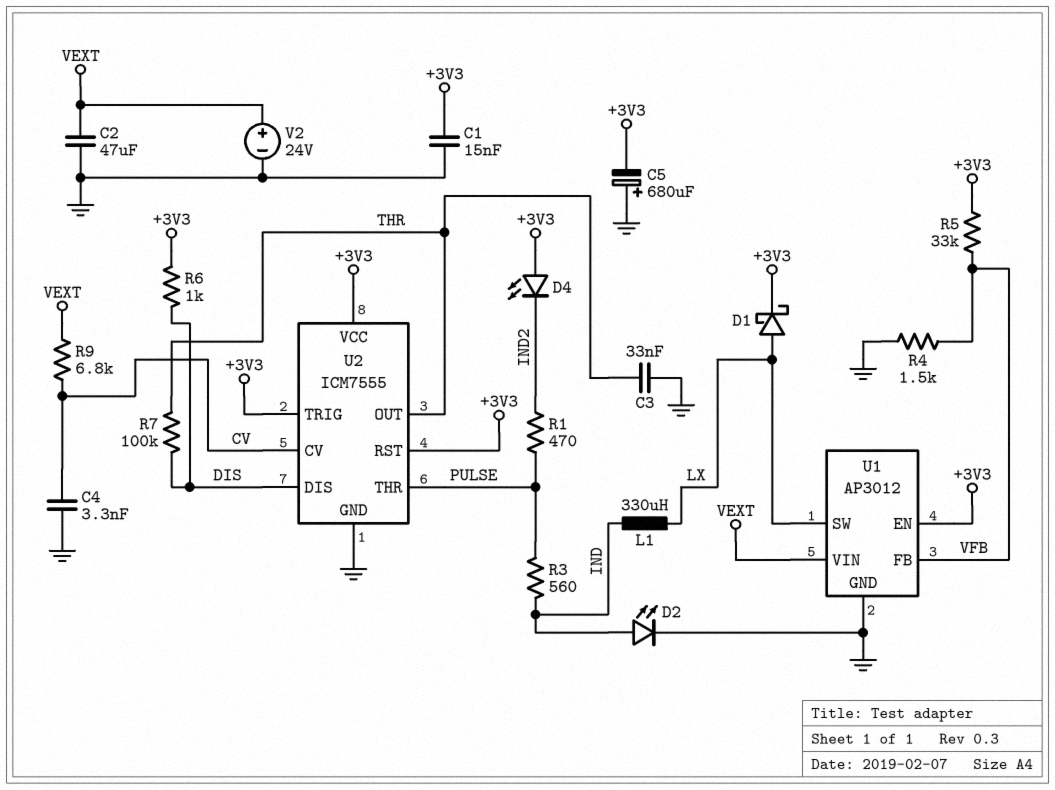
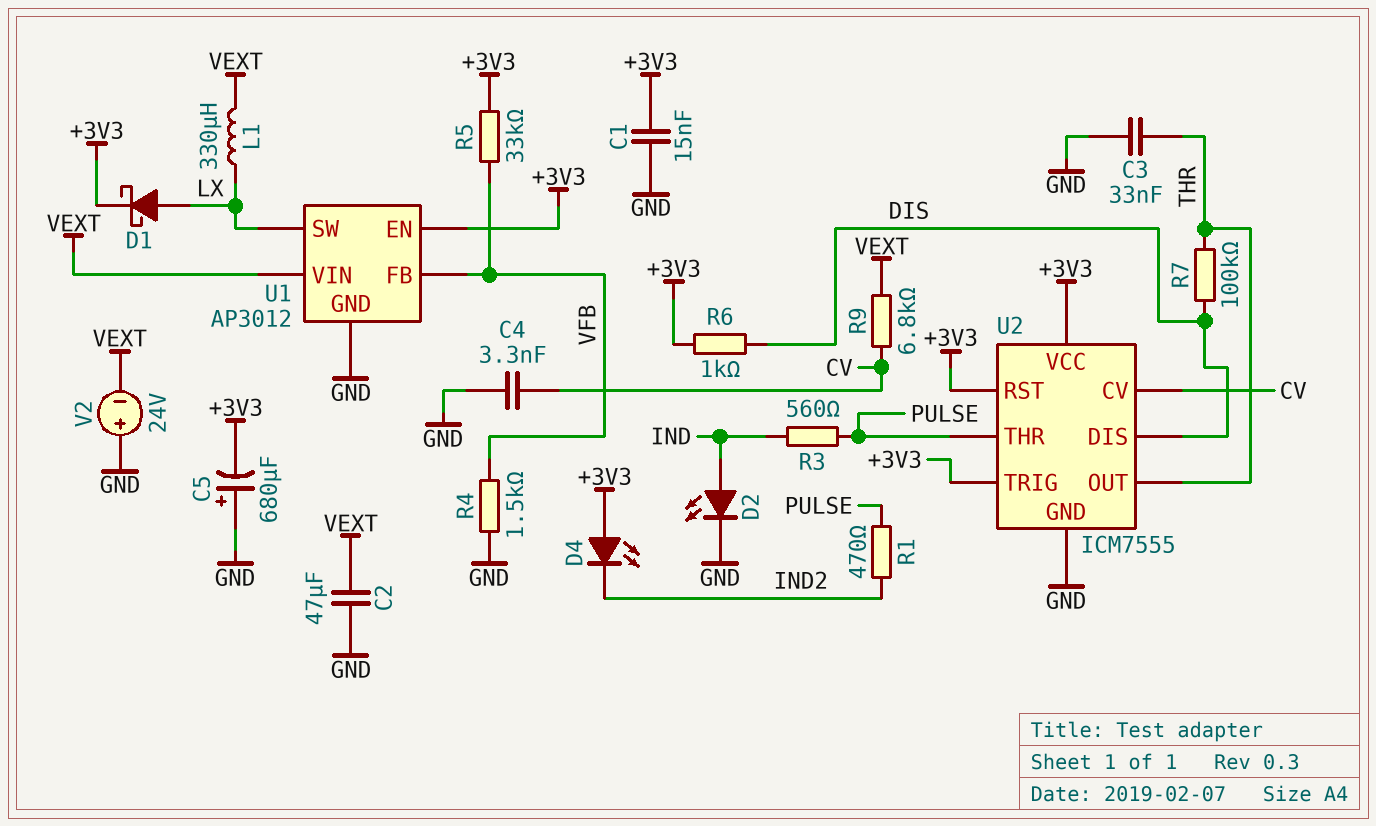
L1: 330uH (IND, LX) -> 330uH (LX, VEXT)
V2: 24V (plus VEXT, minus GND) -> 24V (plus GND, minus VEXT)

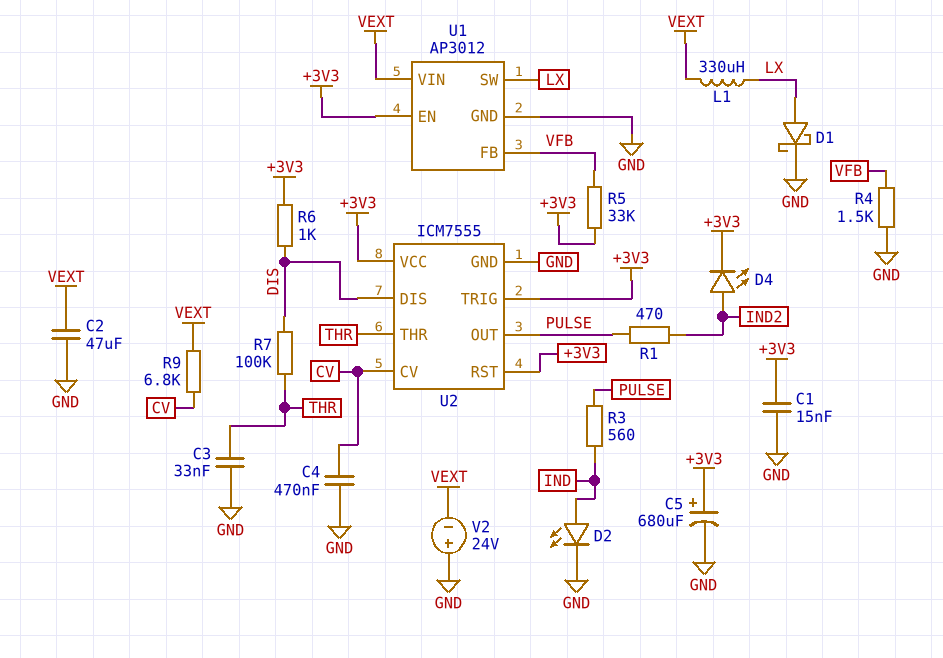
C4: 3.3nF (CV, GND) -> 470nF (CV, GND)
C5: 680uF (plus GND, minus +3V3) -> 680uF (plus +3V3, minus GND)
D1: schottky (A LX, K +3V3) -> schottky (A LX, K GND)
D4: LED (A +3V3, K IND2) -> LED (A IND2, K +3V3)
U2 pin OUT: THR -> PULSE
U2 pin THR: PULSE -> THR

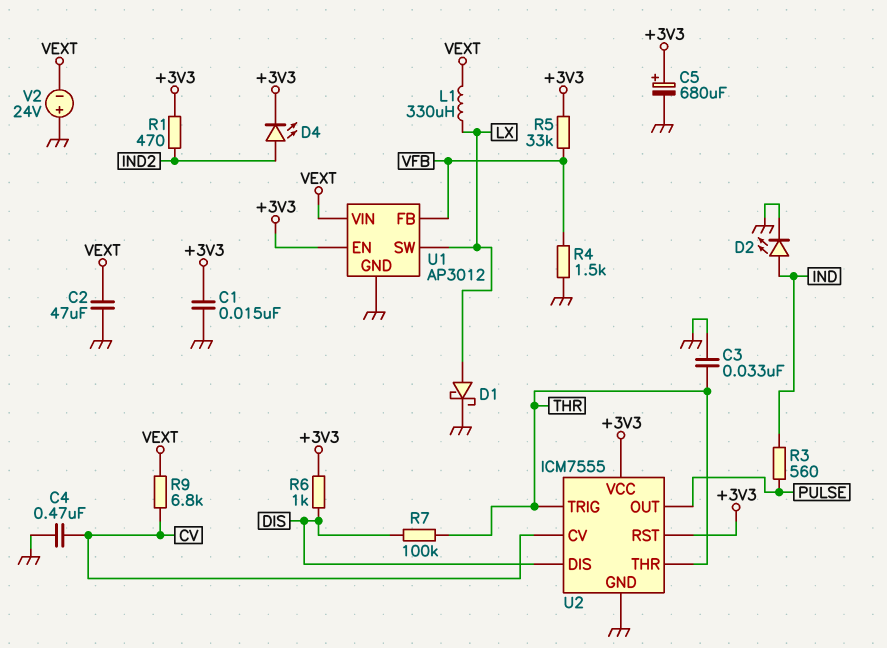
R1: 470 (IND2, PULSE) -> 470 (+3V3, IND2)
U2 pin TRIG: +3V3 -> THR

